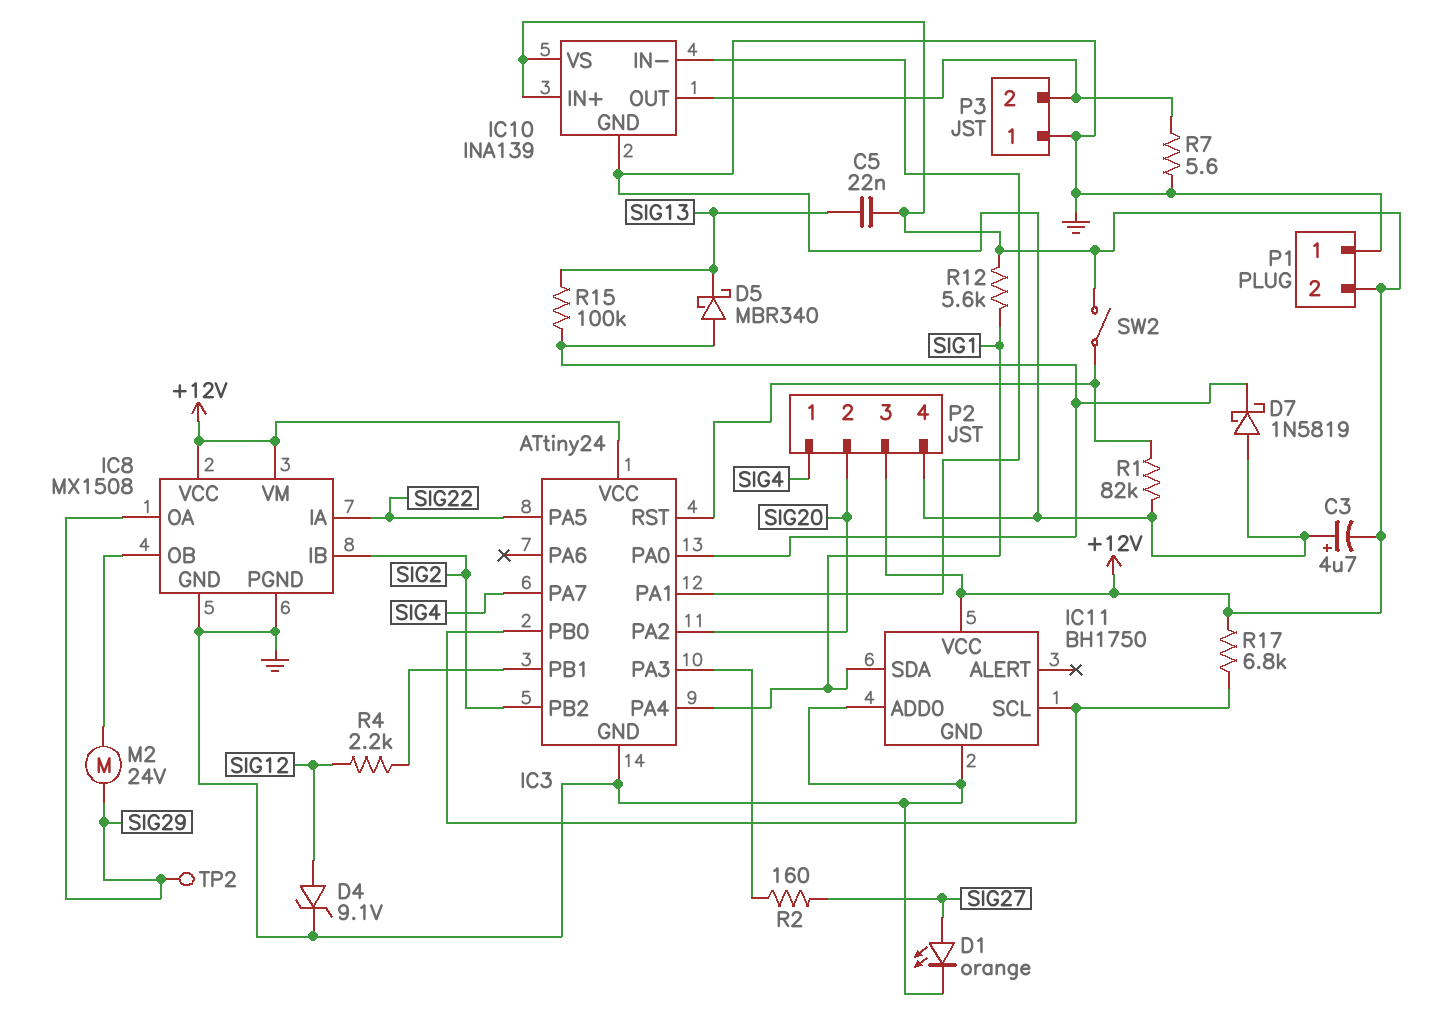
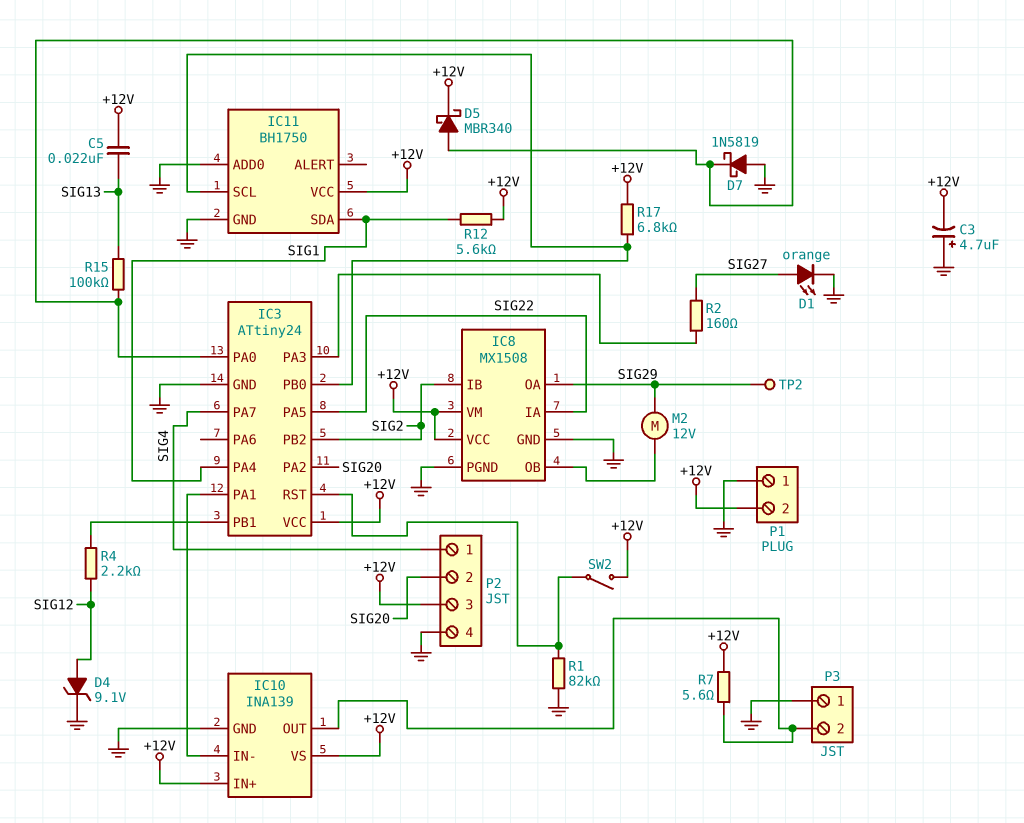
D5: schottky MBR340 (A IC3/PA0, K SIG13) -> schottky MBR340 (A IC3/PA0, K +12V)
M2: motor 24V (IC8/OB, SIG29) -> motor 12V (IC8/OB, SIG29)
R7: 5.6 (GND, IC10/OUT) -> 5.6 (+12V, IC10/OUT)

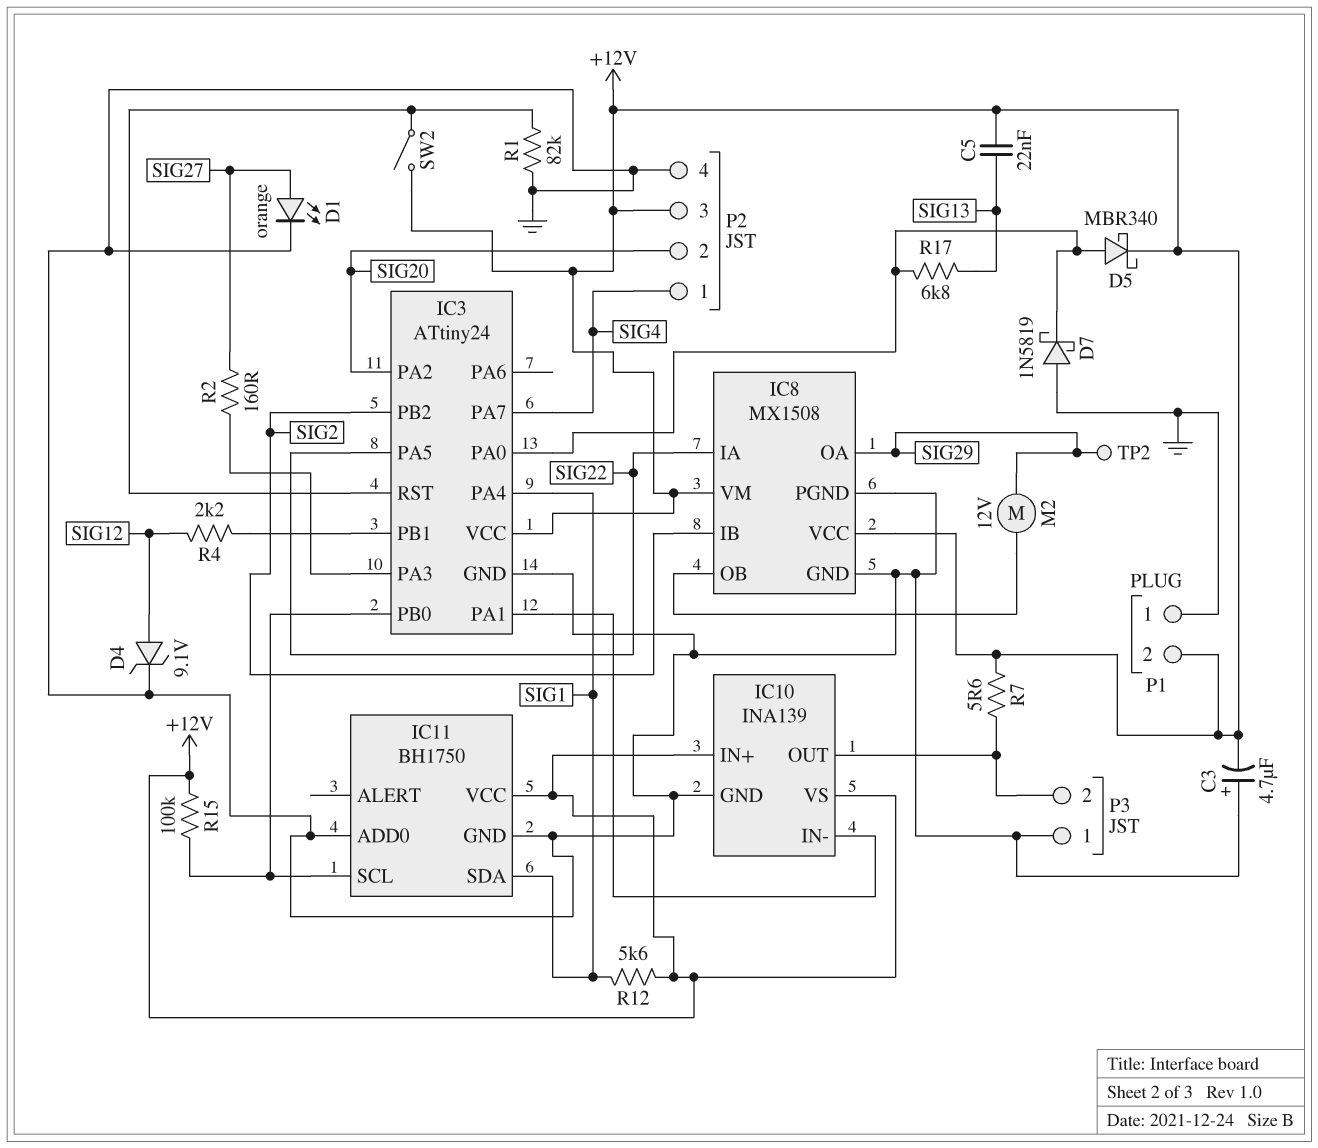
R15: 100k (IC3/PA0, SIG13) -> 100k (+12V, IC3/PB0)
R17: 6.8k (+12V, IC3/PB0) -> 6.8k (IC3/PA0, SIG13)

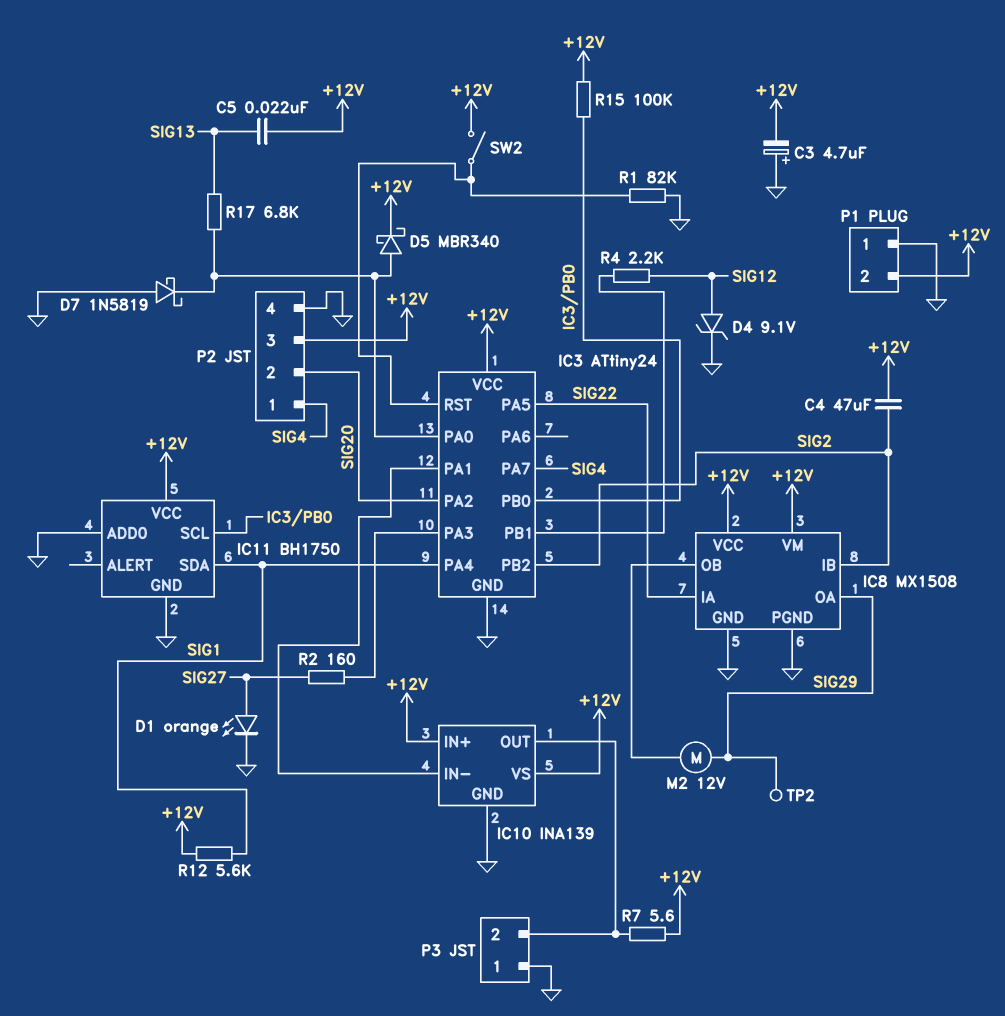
C4: none -> 47uF (+12V, SIG2)

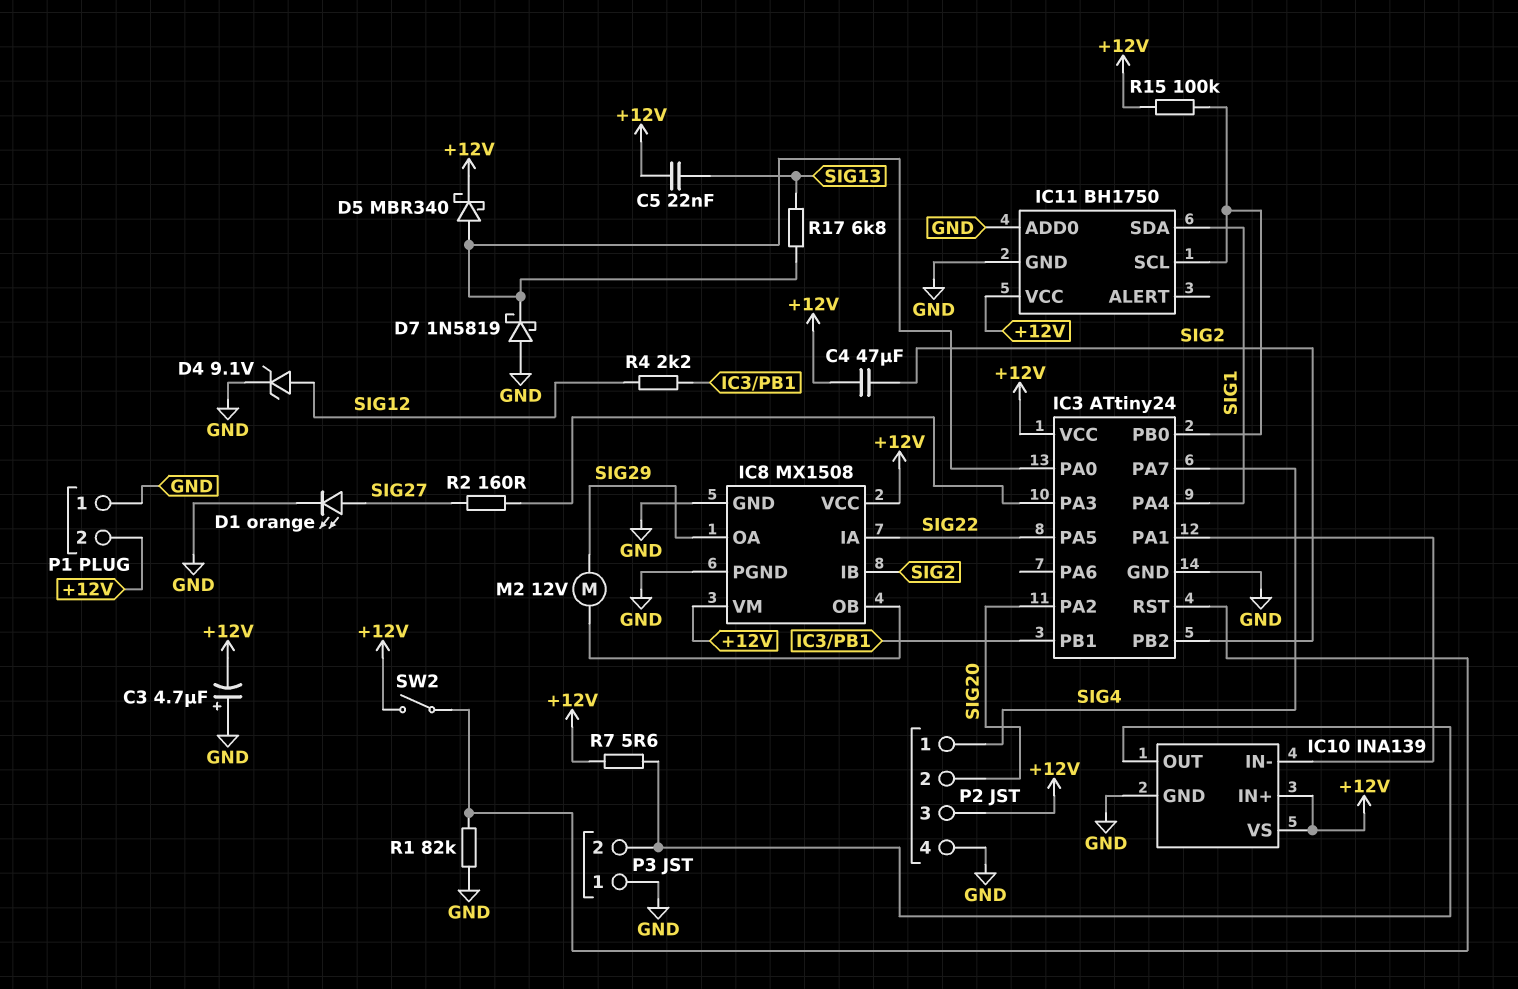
R12: 5.6k (+12V, SIG1) -> none
TP2: test point (SIG29) -> none

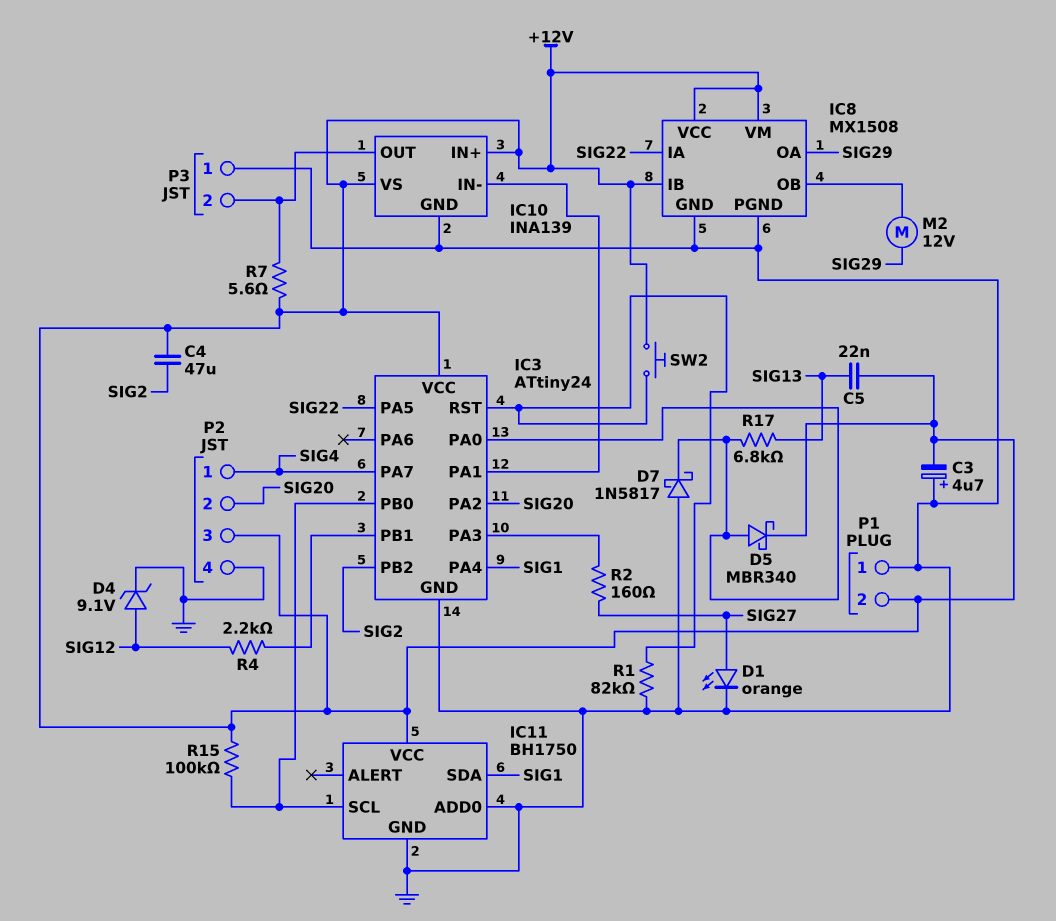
D7: schottky 1N5819 (A GND, K IC3/PA0) -> schottky 1N5817 (A GND, K IC3/PA0)
IC8 pin IB: SIG2 -> +12V
SW2: switch (+12V, IC3/RST) -> button (+12V, IC3/RST)

